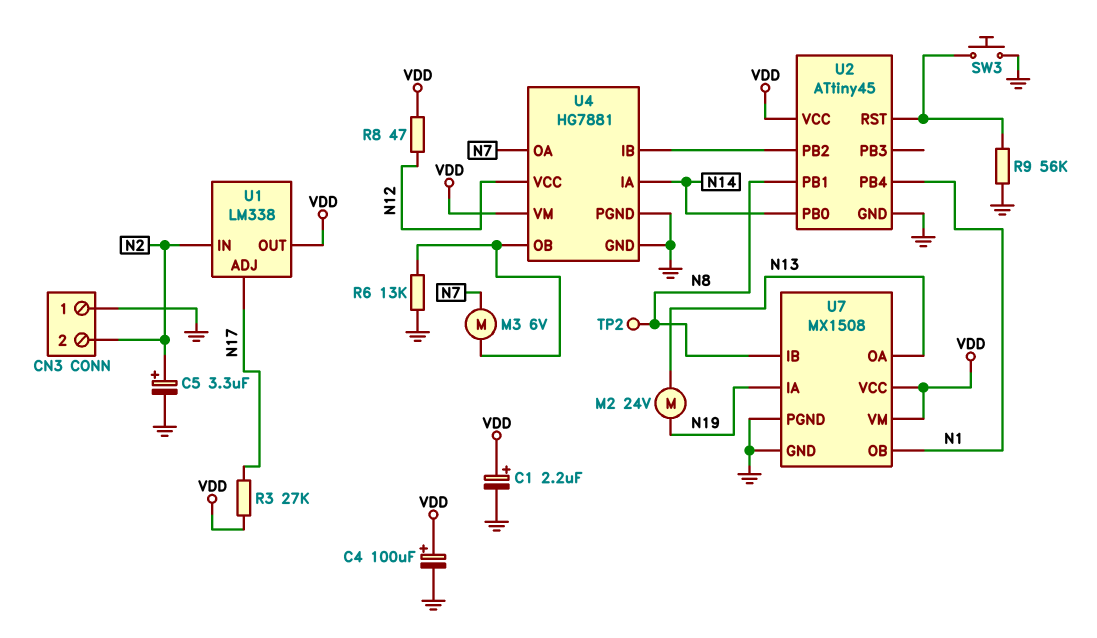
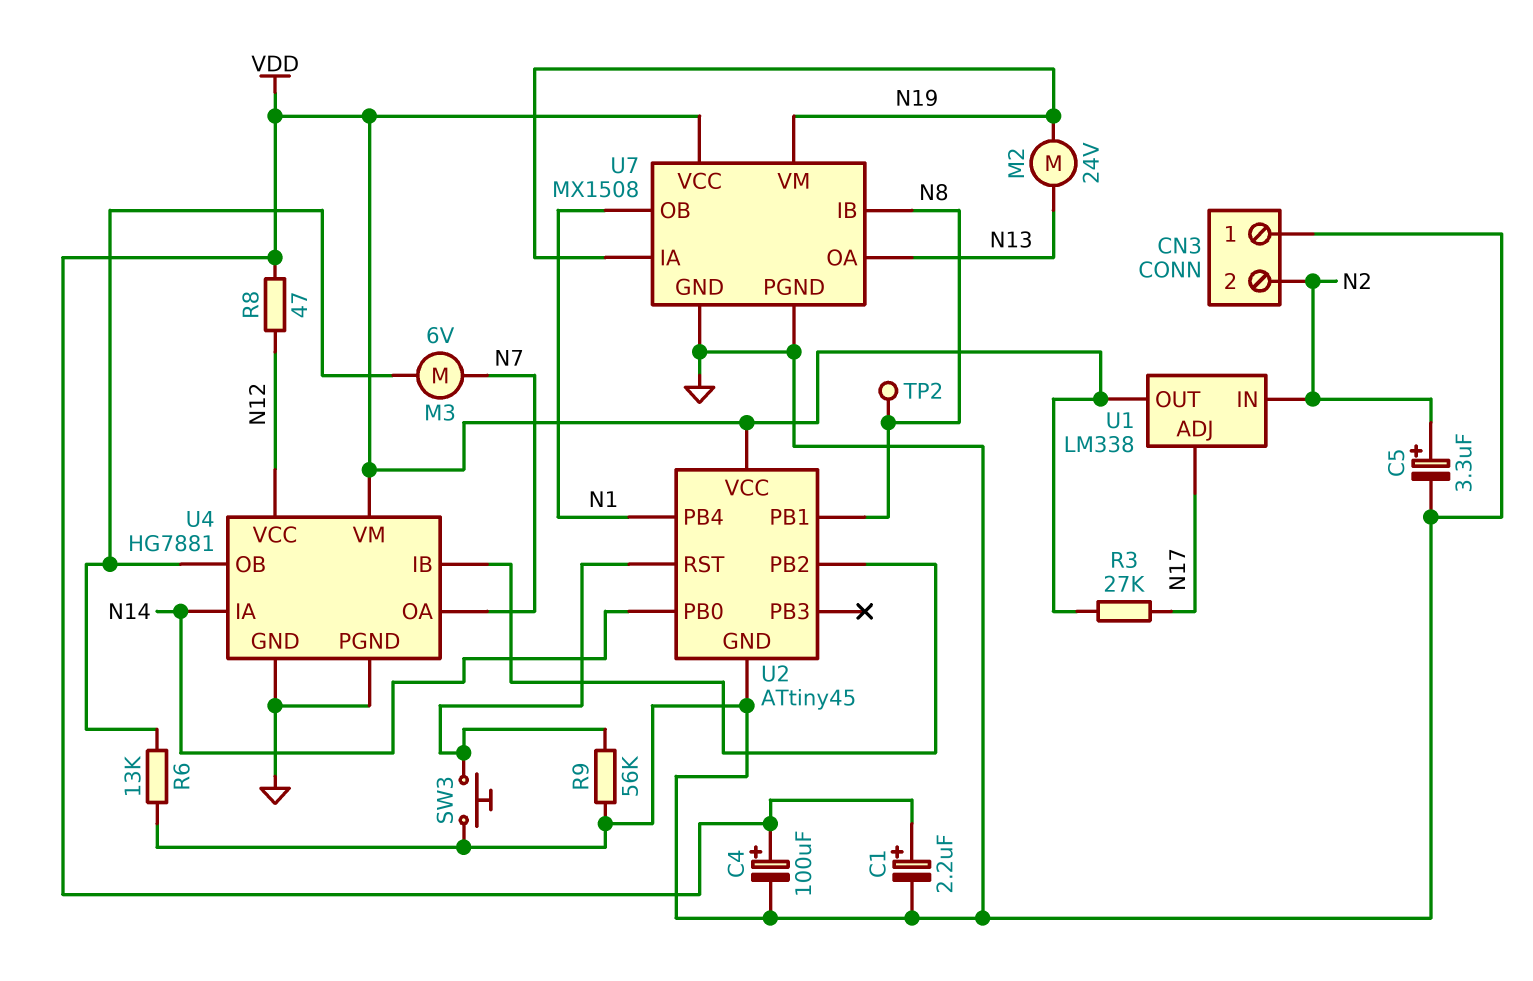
U7 pin VM: VDD -> N19

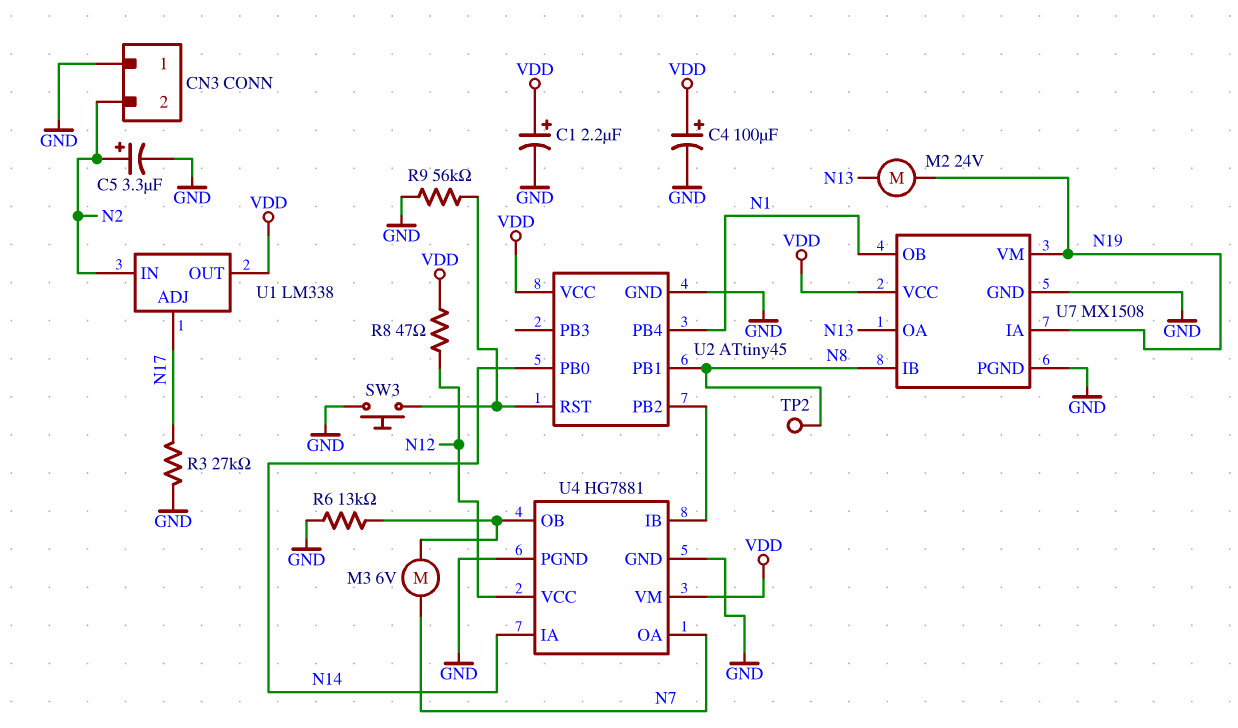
R3: 27k (N17, VDD) -> 27k (GND, N17)

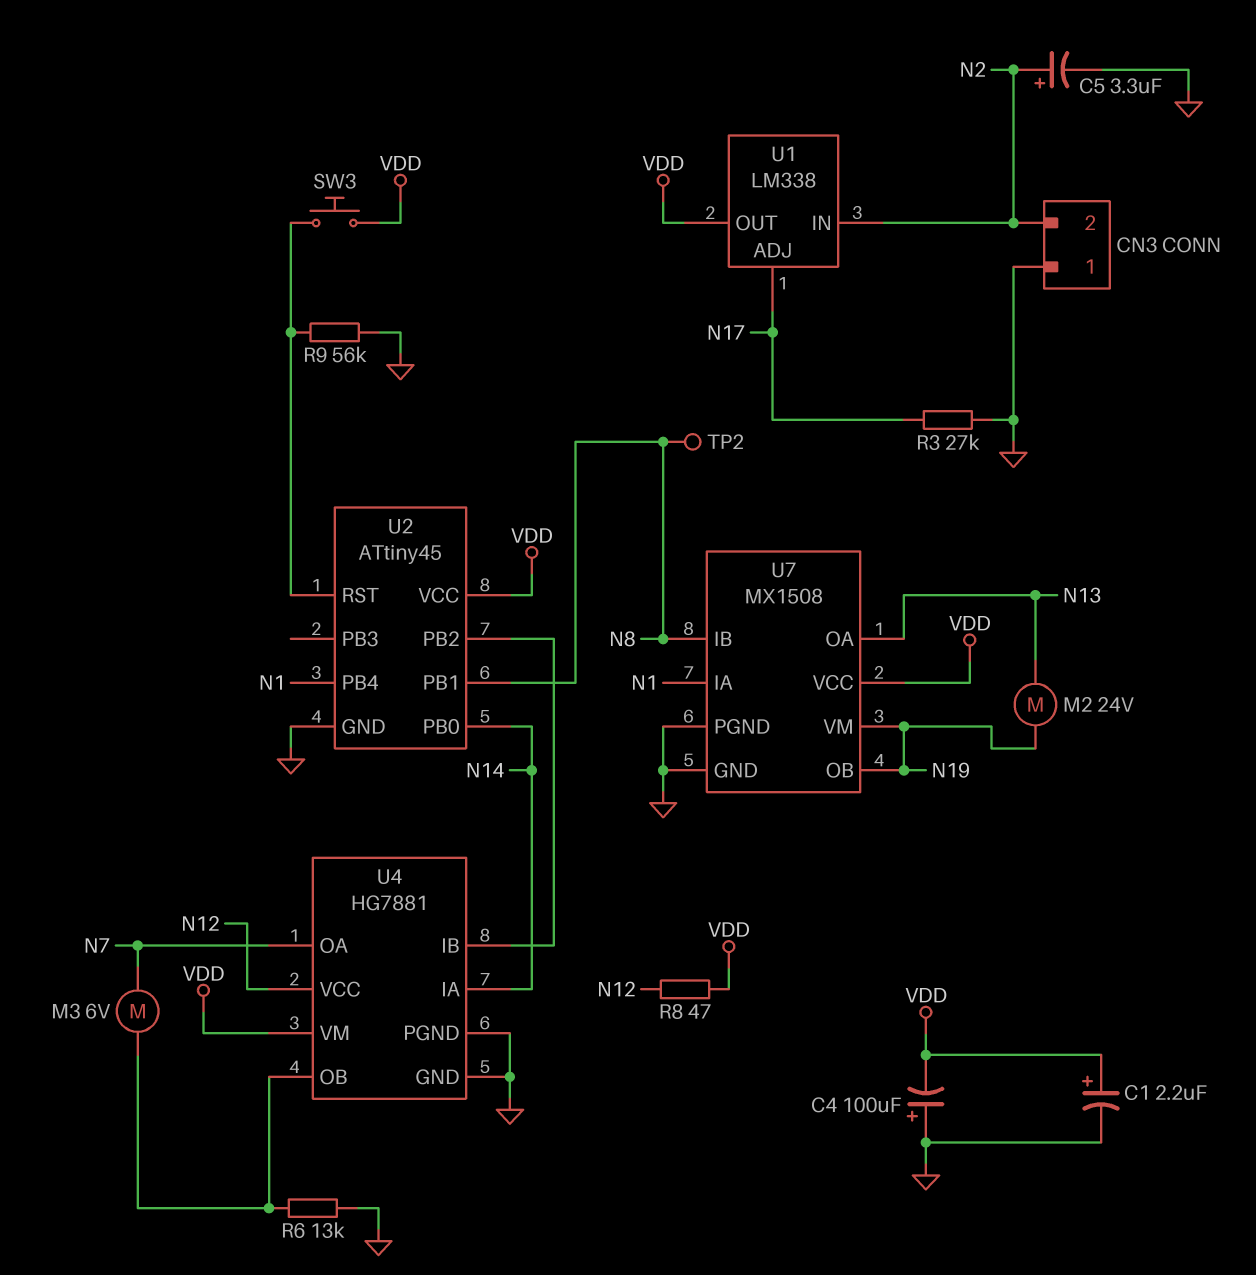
C4: 100uF (plus VDD, minus GND) -> 100uF (plus GND, minus VDD)
SW3: button (GND, U2/RST) -> button (U2/RST, VDD)
U7 pin IA: N19 -> N1
U7 pin OB: N1 -> N19

